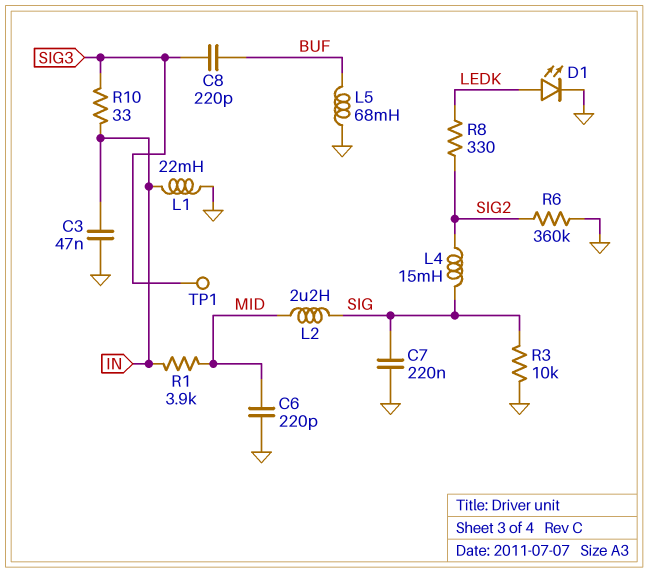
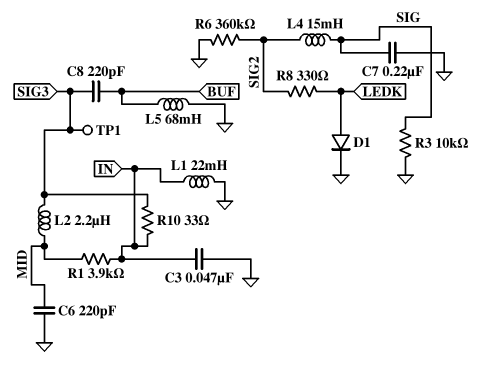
D1: LED (A LEDK, K GND) -> diode (A LEDK, K GND)
L2: 2.2uH (MID, SIG) -> 2.2uH (MID, SIG3)

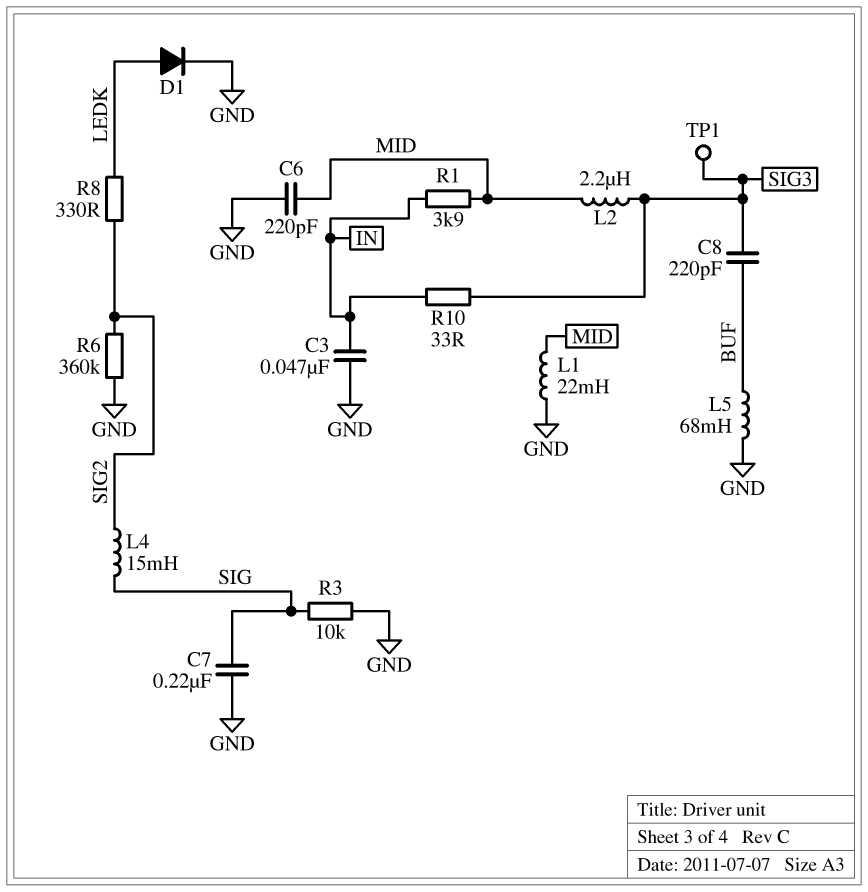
L1: 22mH (GND, IN) -> 22mH (GND, MID)

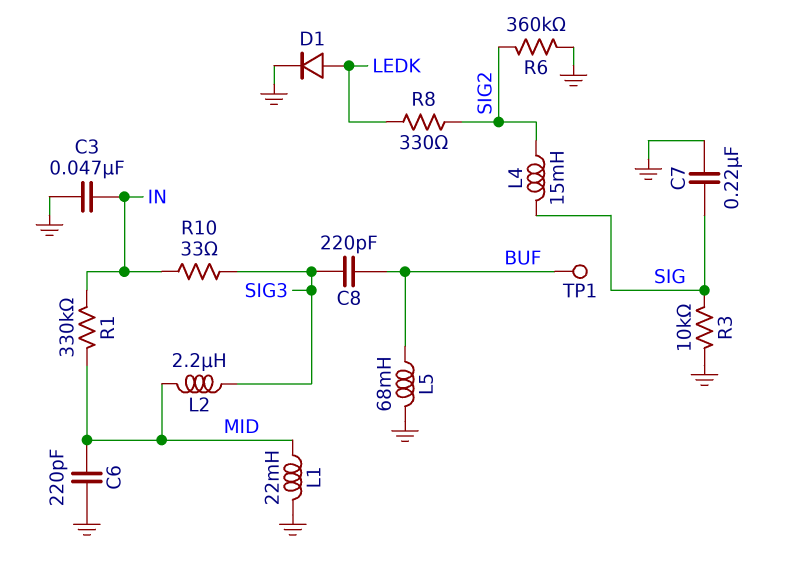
R1: 3.9k (IN, MID) -> 330k (IN, MID)
TP1: test point (SIG3) -> test point (BUF)

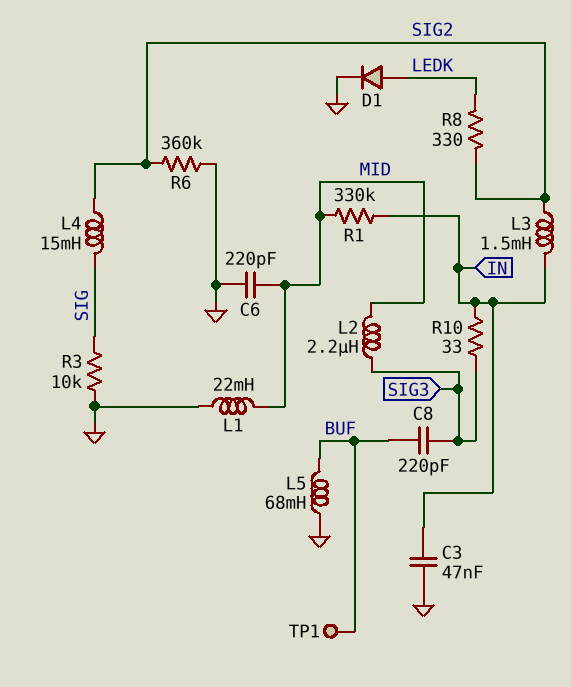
C7: 220nF (GND, SIG) -> none
L3: none -> 1.5mH (IN, SIG2)

